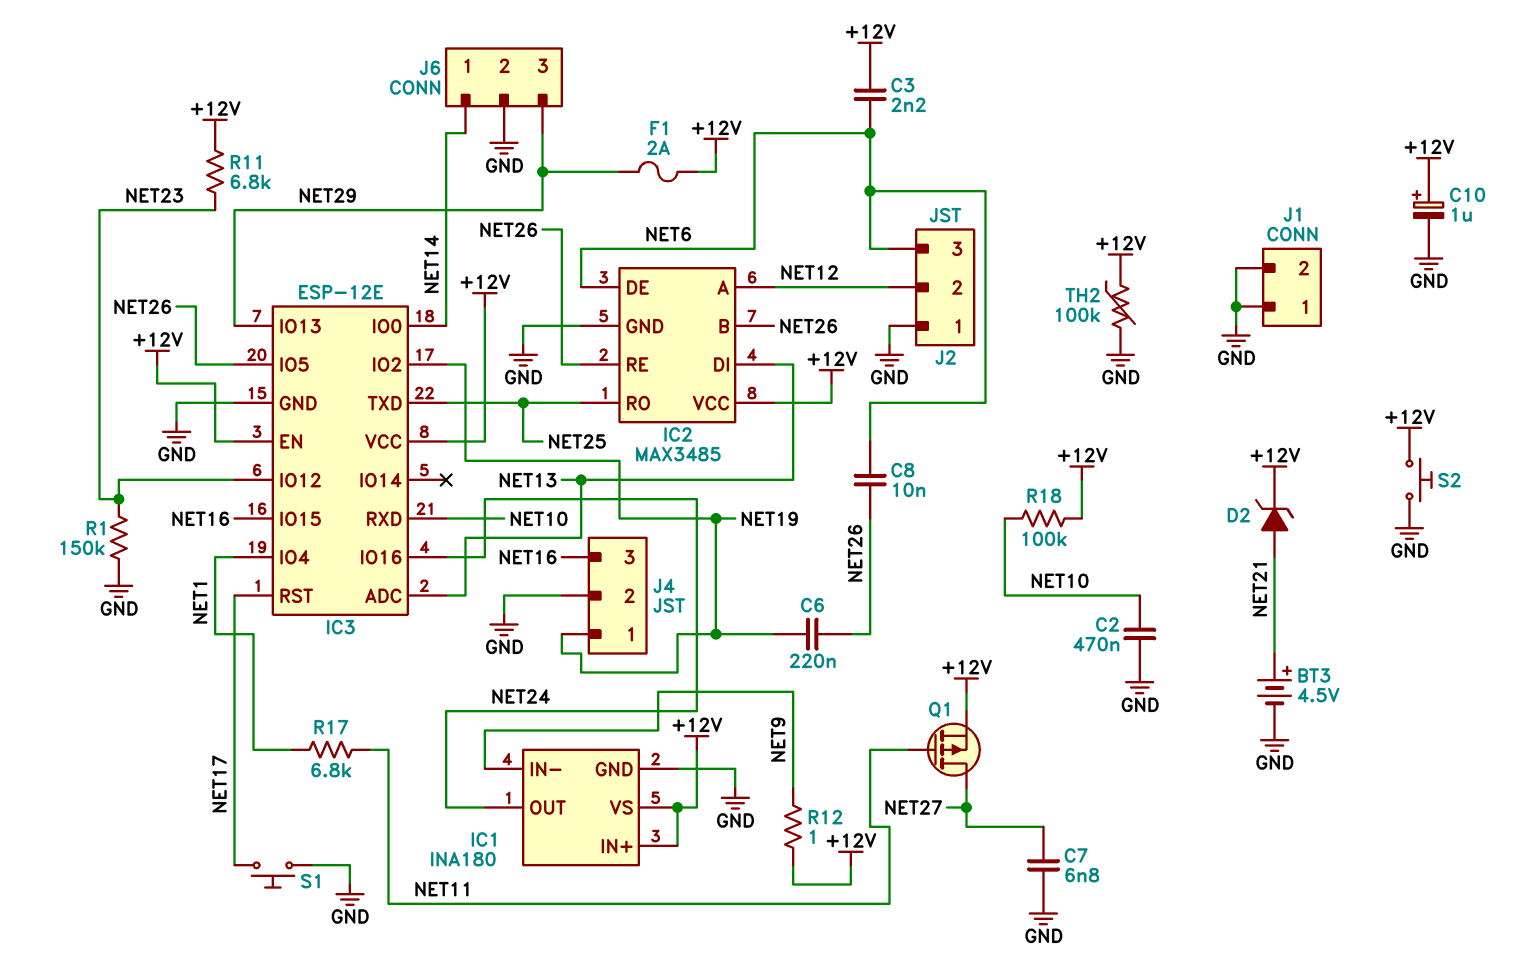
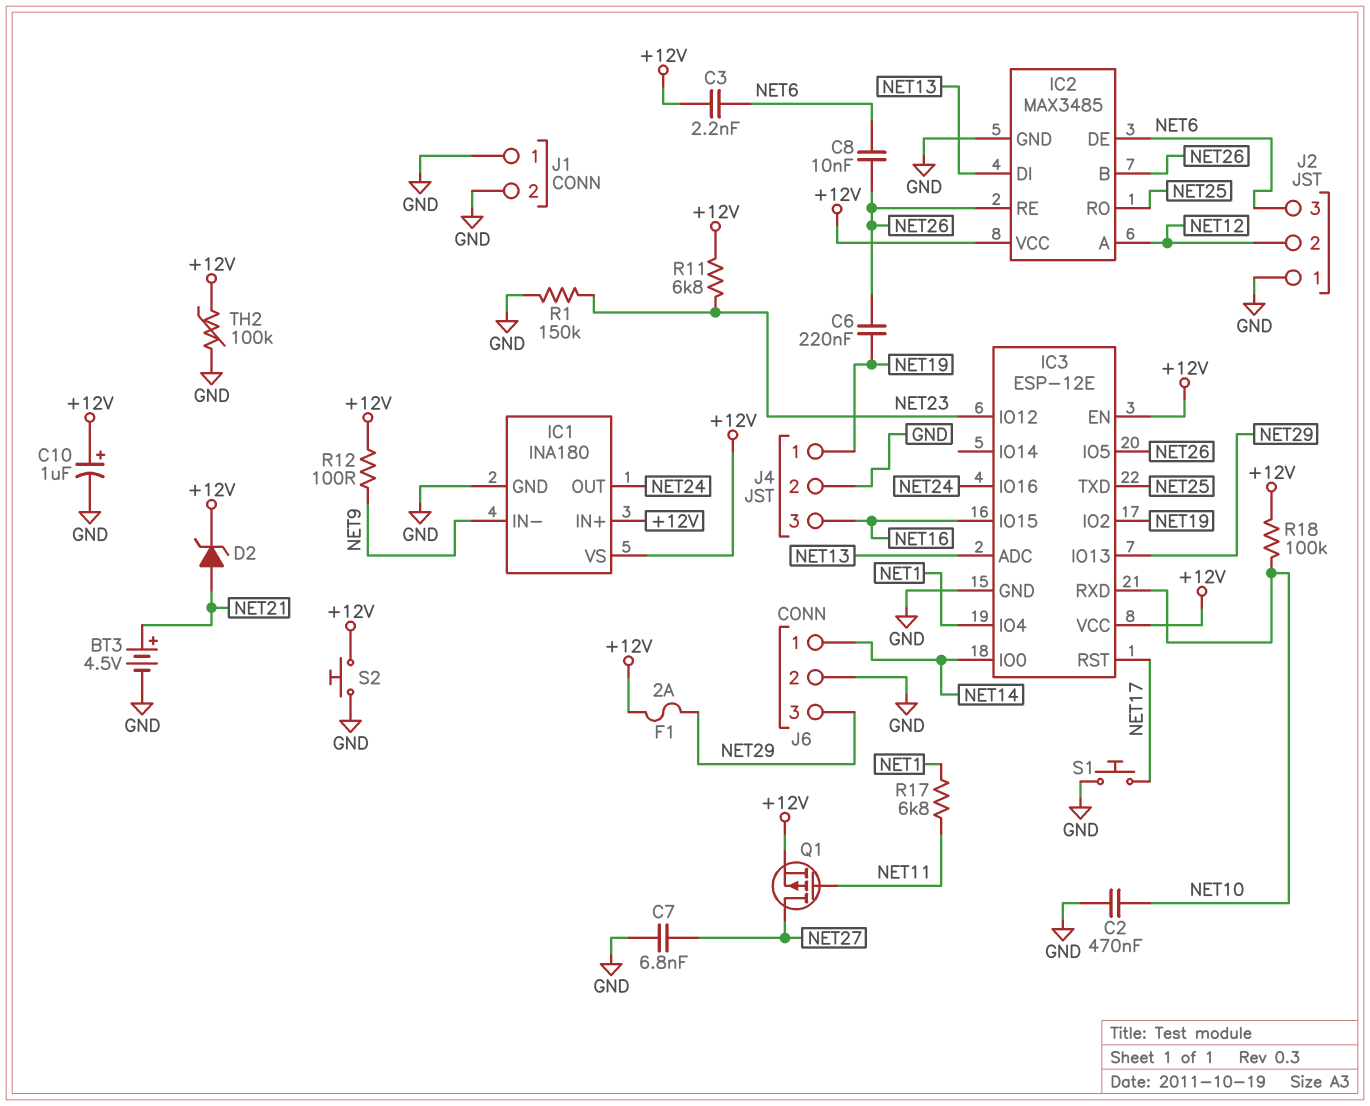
R12: 1 (+12V, NET9) -> 100 (+12V, NET9)

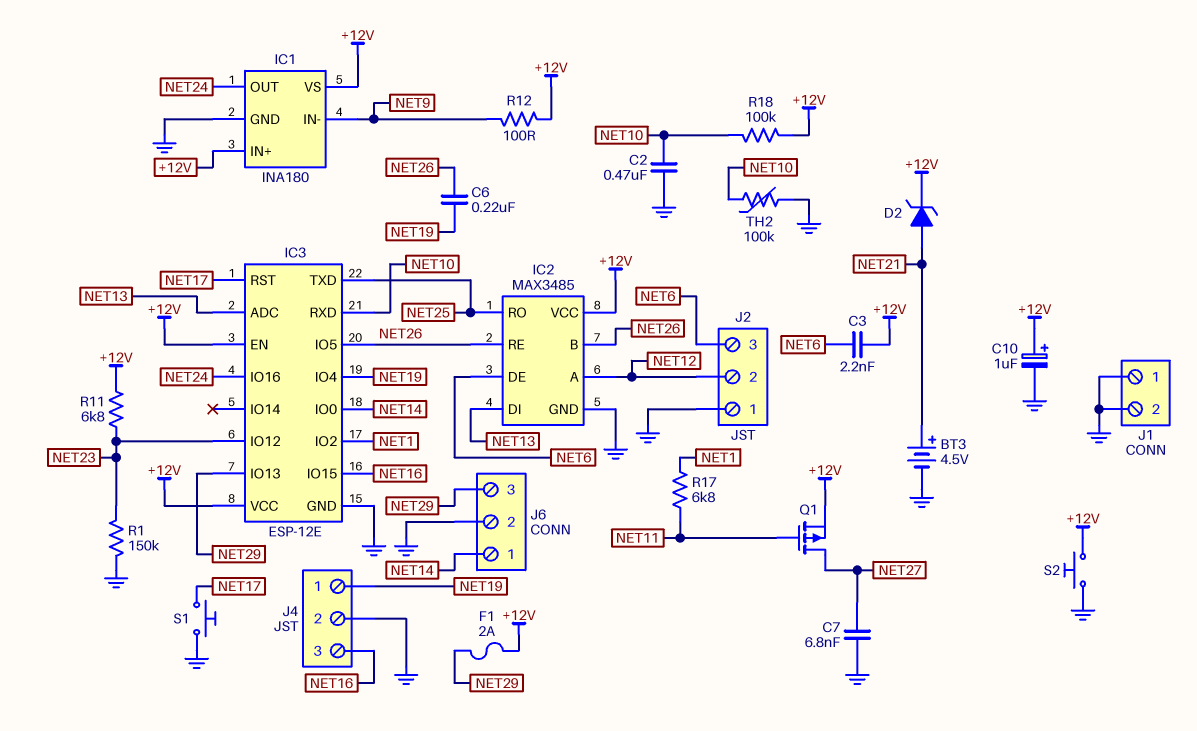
C8: 10nF (NET6, NET26) -> none
IC3 pin IO2: NET19 -> NET1
IC3 pin IO4: NET1 -> NET19
TH2: 100k (+12V, GND) -> 100k (GND, NET10)

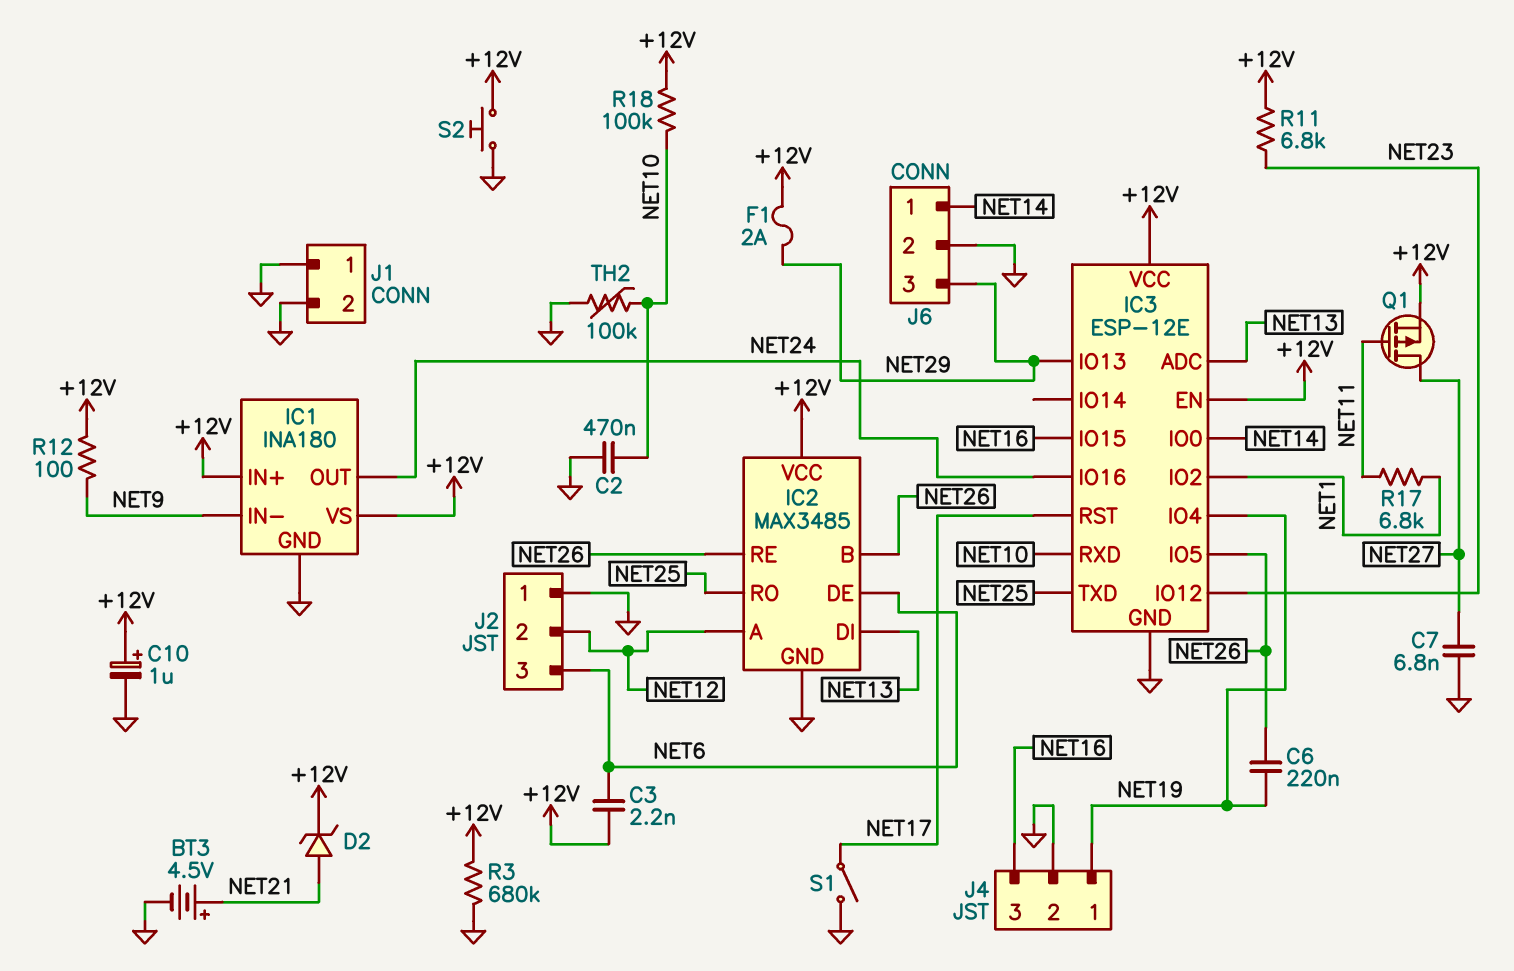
R1: 150k (GND, NET23) -> none
R3: none -> 680k (+12V, GND)
S1: button (GND, NET17) -> switch (GND, NET17)

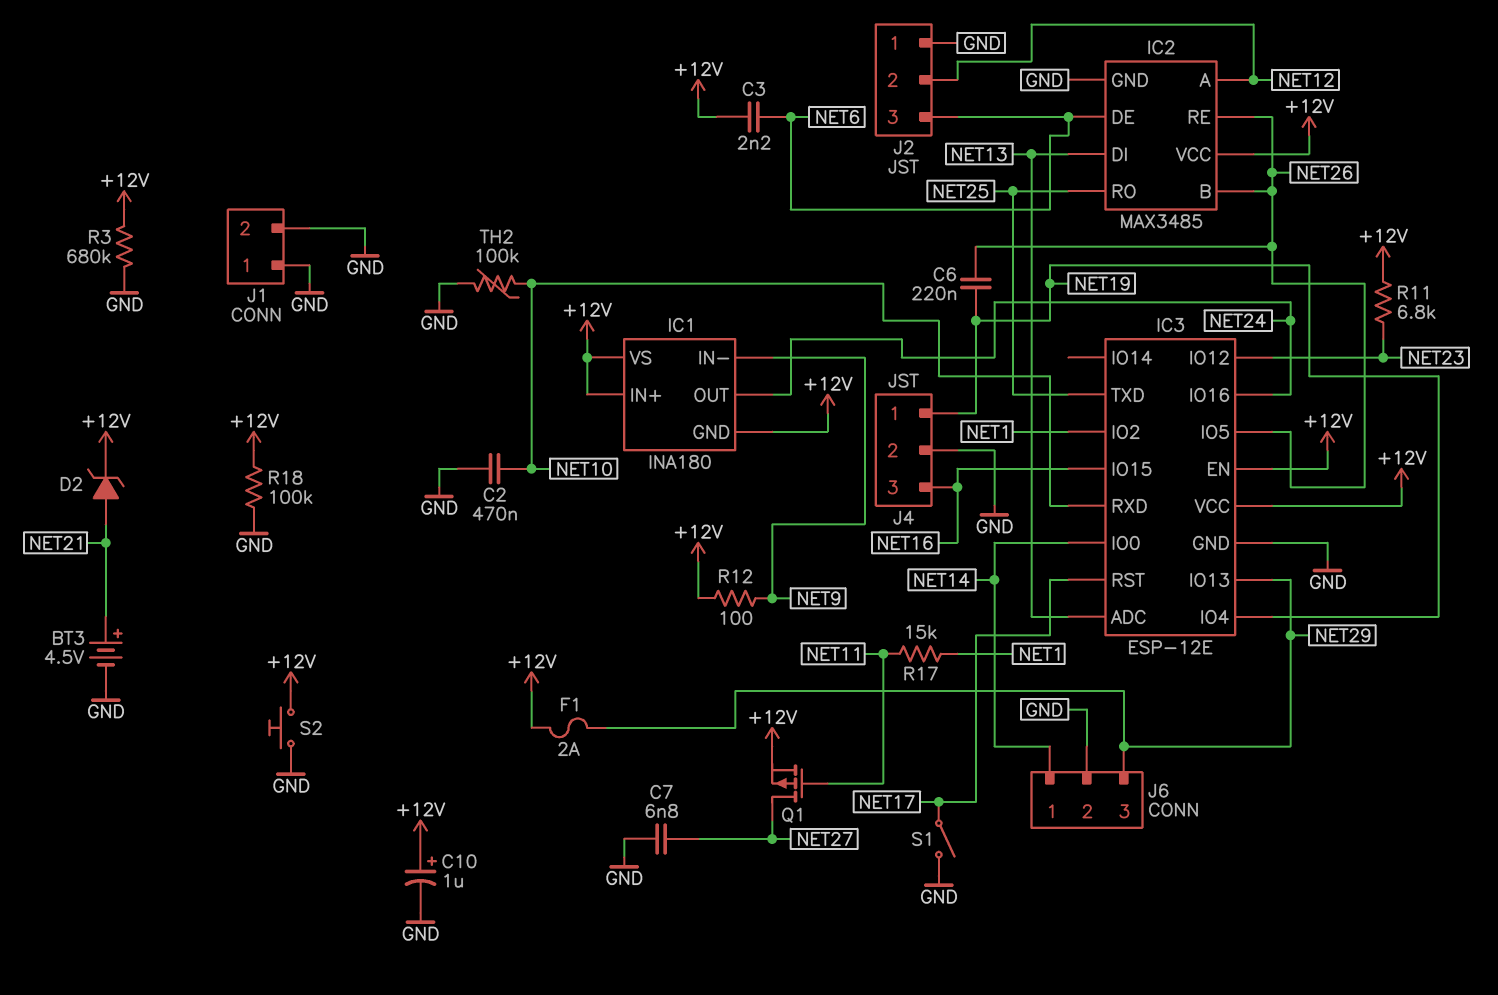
IC1 pin GND: GND -> +12V
R17: 6.8k (NET1, NET11) -> 15k (NET1, NET11)
R18: 100k (+12V, NET10) -> 100k (+12V, GND)

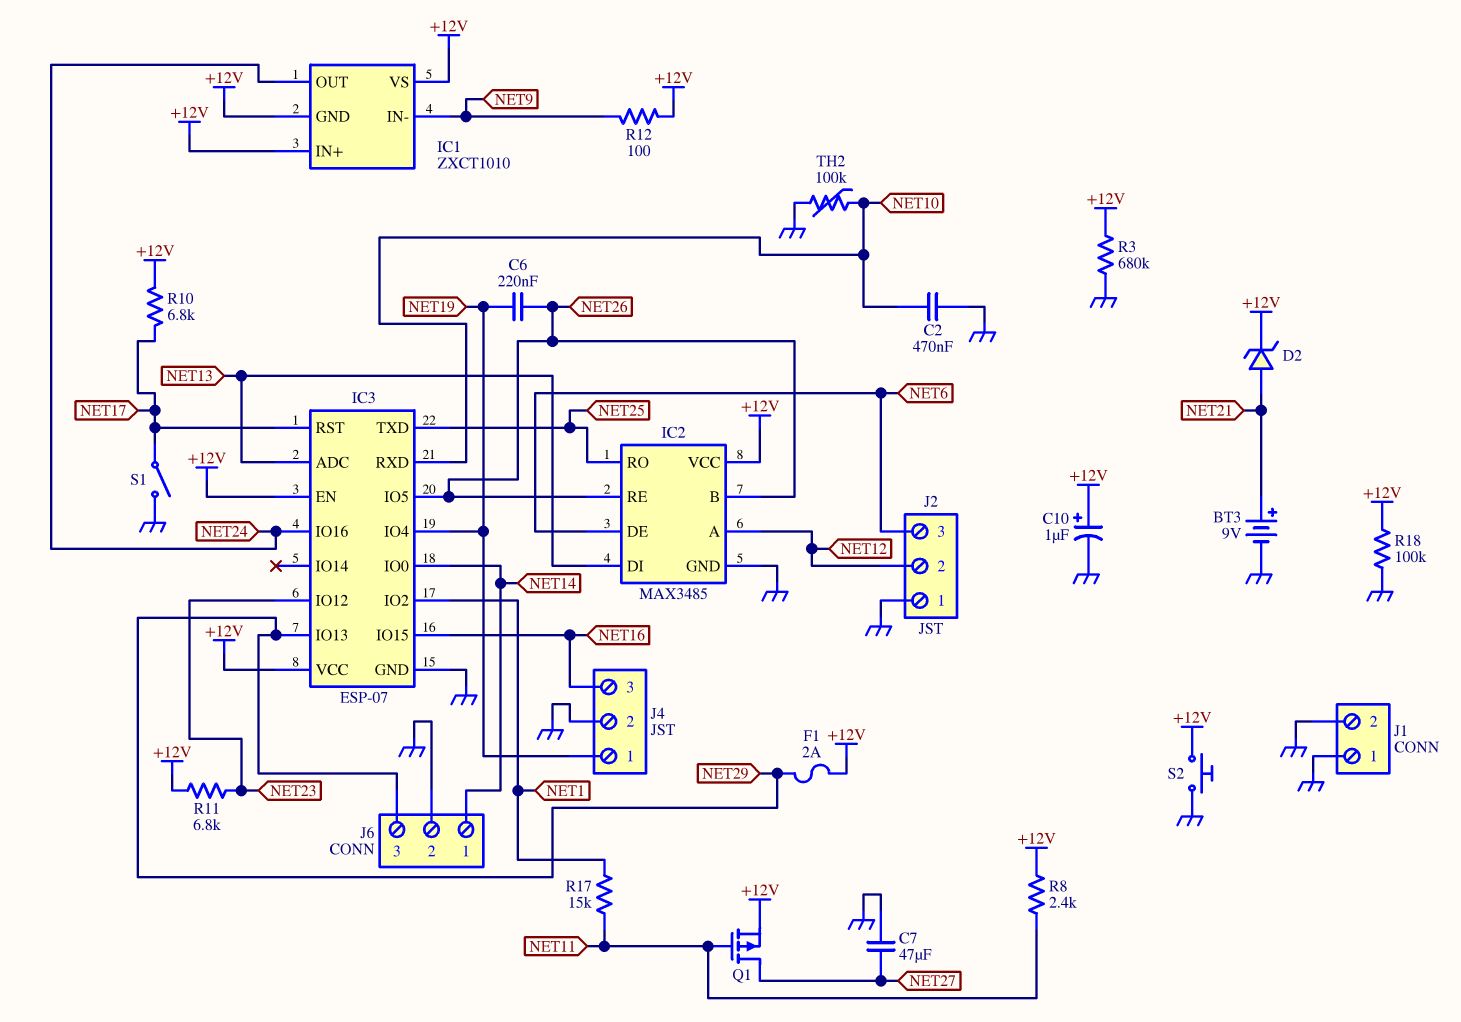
BT3: 4.5V (plus NET21, minus GND) -> 9V (plus NET21, minus GND)
C3: 2.2nF (+12V, NET6) -> none
C7: 6.8nF (GND, NET27) -> 47uF (GND, NET27)
IC1: INA180 -> ZXCT1010
IC3: ESP-12E -> ESP-07
R8: none -> 2.4k (+12V, NET11)
R10: none -> 6.8k (+12V, NET17)

